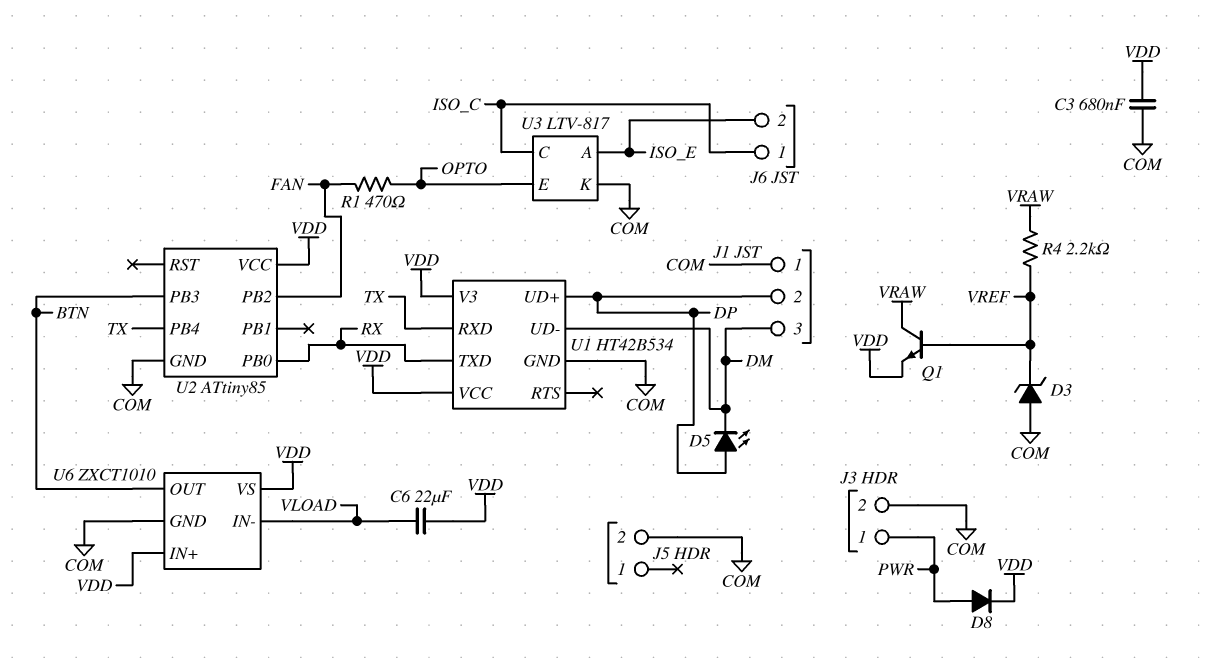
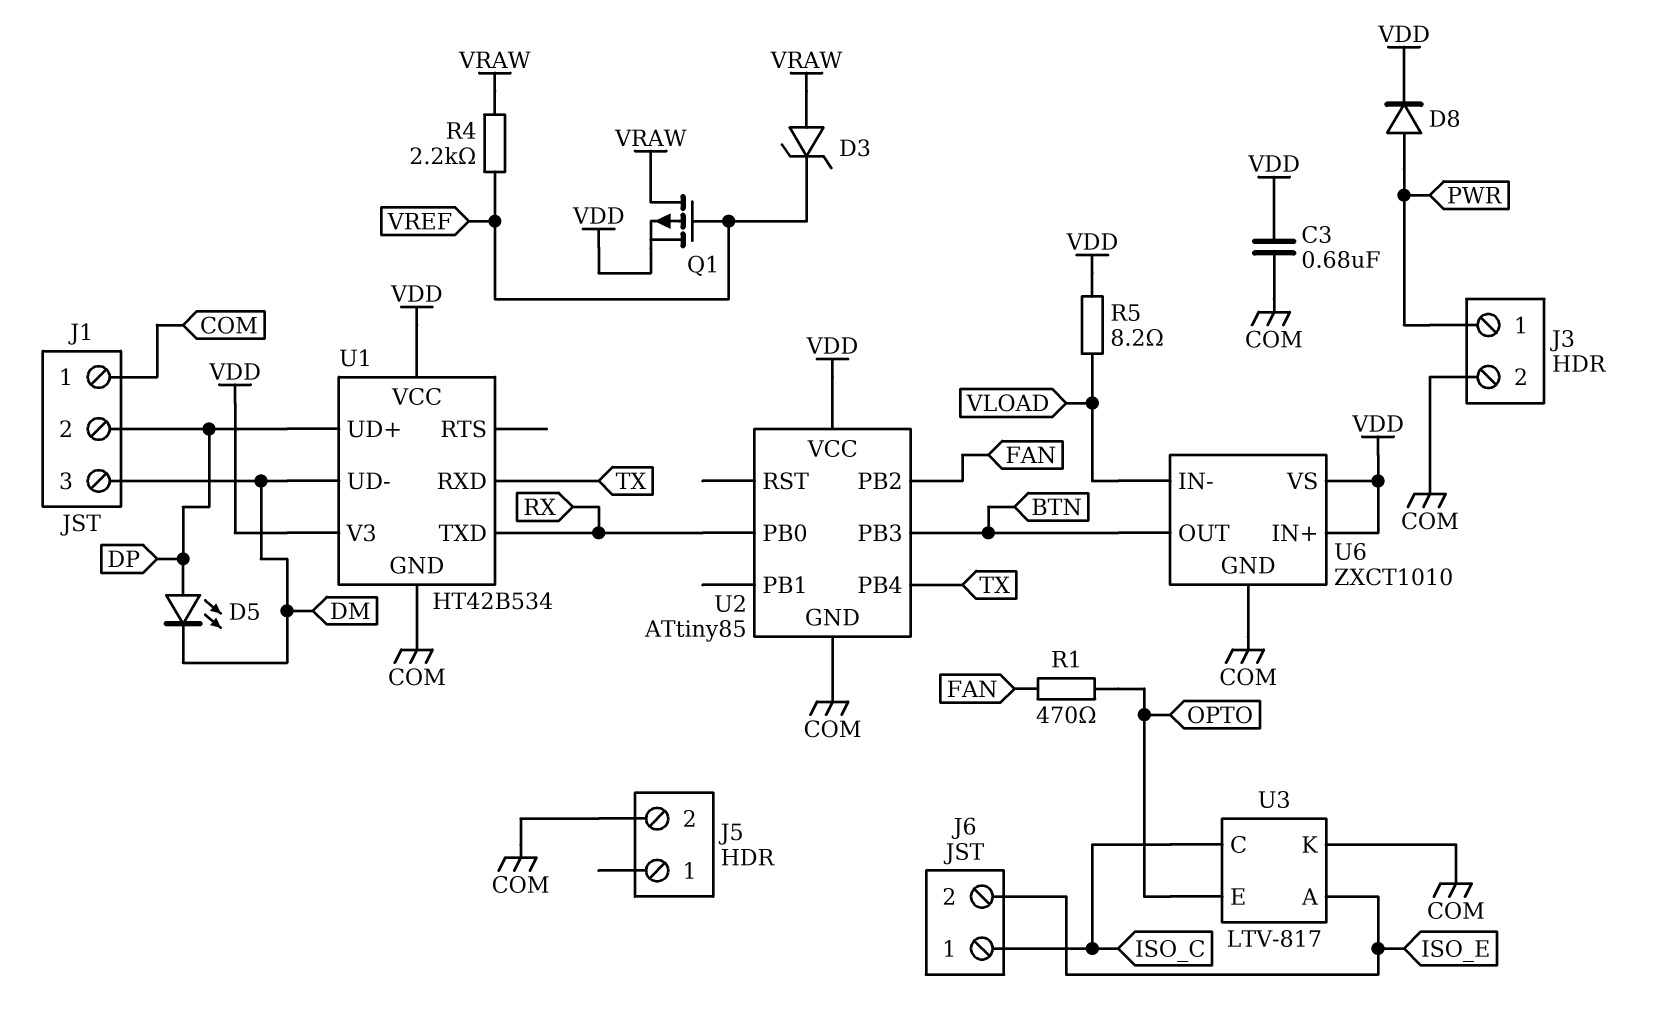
C6: 22uF (VDD, VLOAD) -> none
D3: zener (A COM, K VREF) -> zener (A VRAW, K VREF)
Q1: NPN (B VREF, C VRAW, E VDD) -> PMOS (G VREF, D VRAW, S VDD)
R5: none -> 8.2 (VDD, VLOAD)

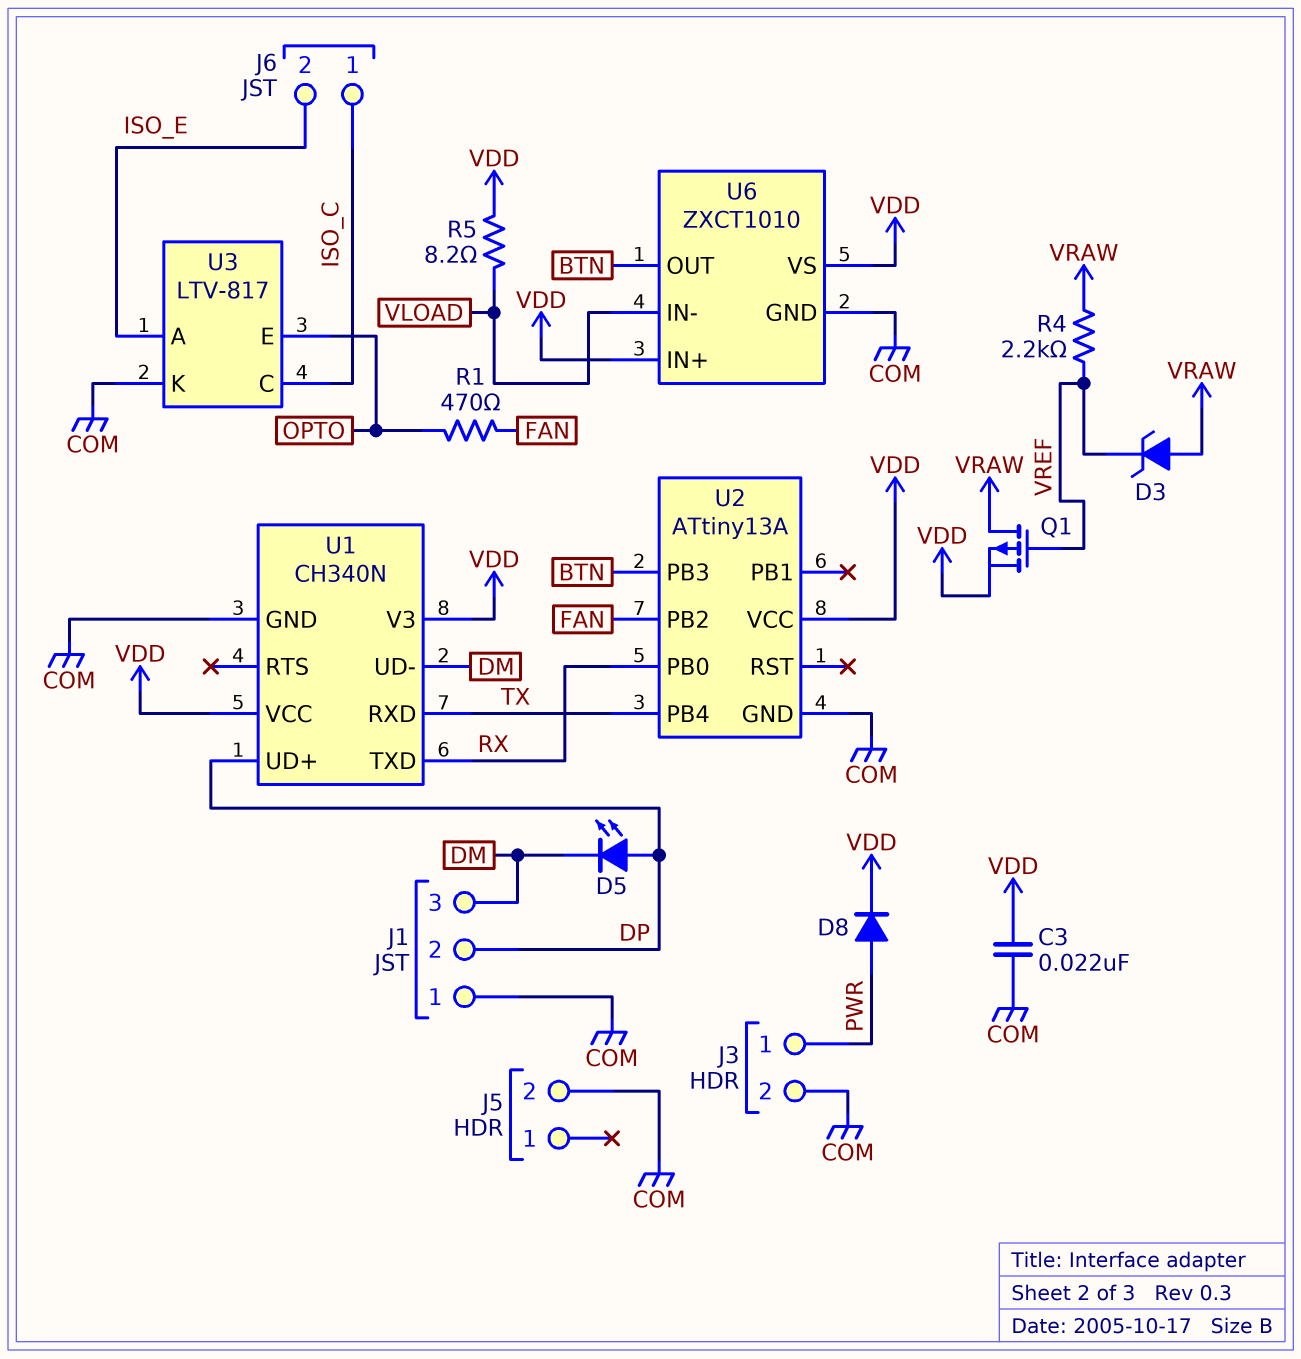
C3: 680nF (COM, VDD) -> 22nF (COM, VDD)
U1: HT42B534 -> CH340N
U2: ATtiny85 -> ATtiny13A

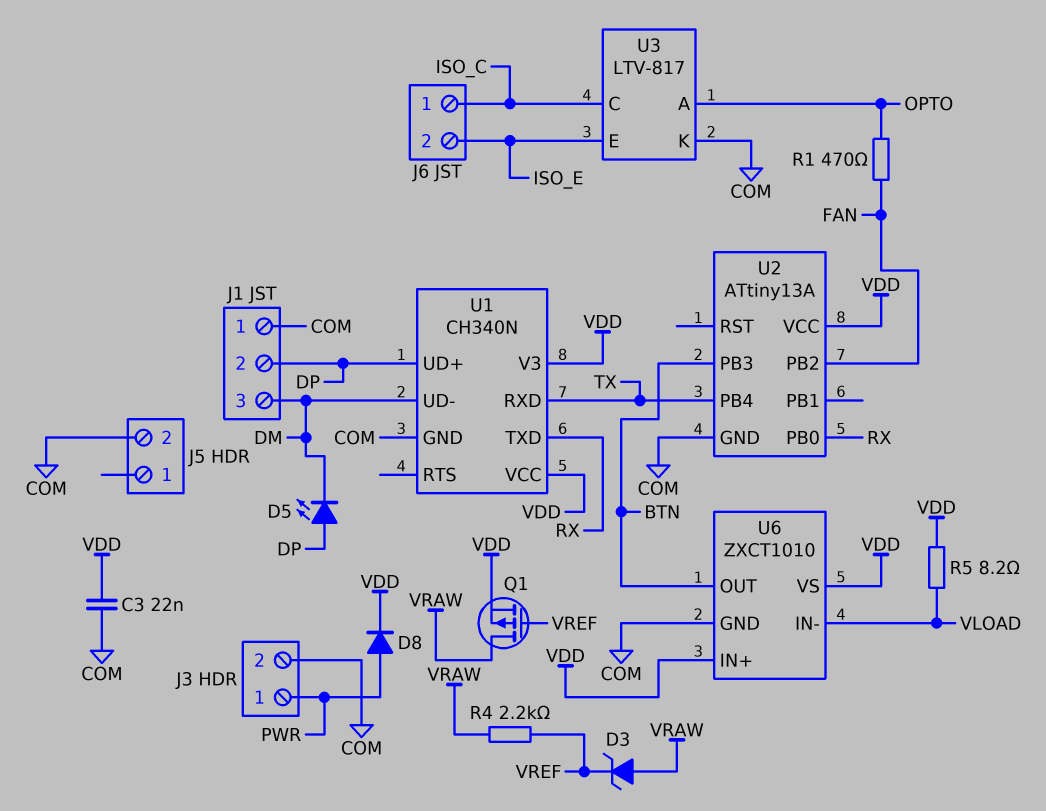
U3 pin A: ISO_E -> OPTO
U3 pin E: OPTO -> ISO_E

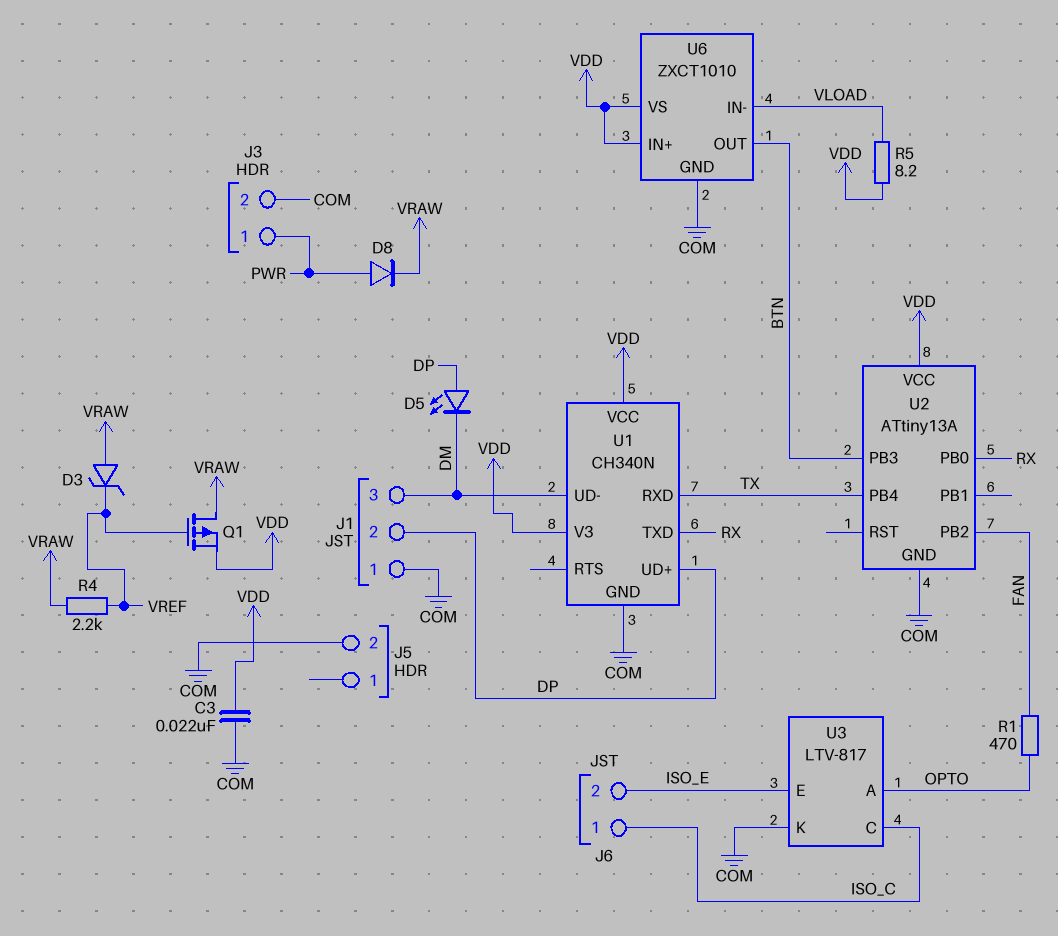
D8: diode (A PWR, K VDD) -> diode (A PWR, K VRAW)

